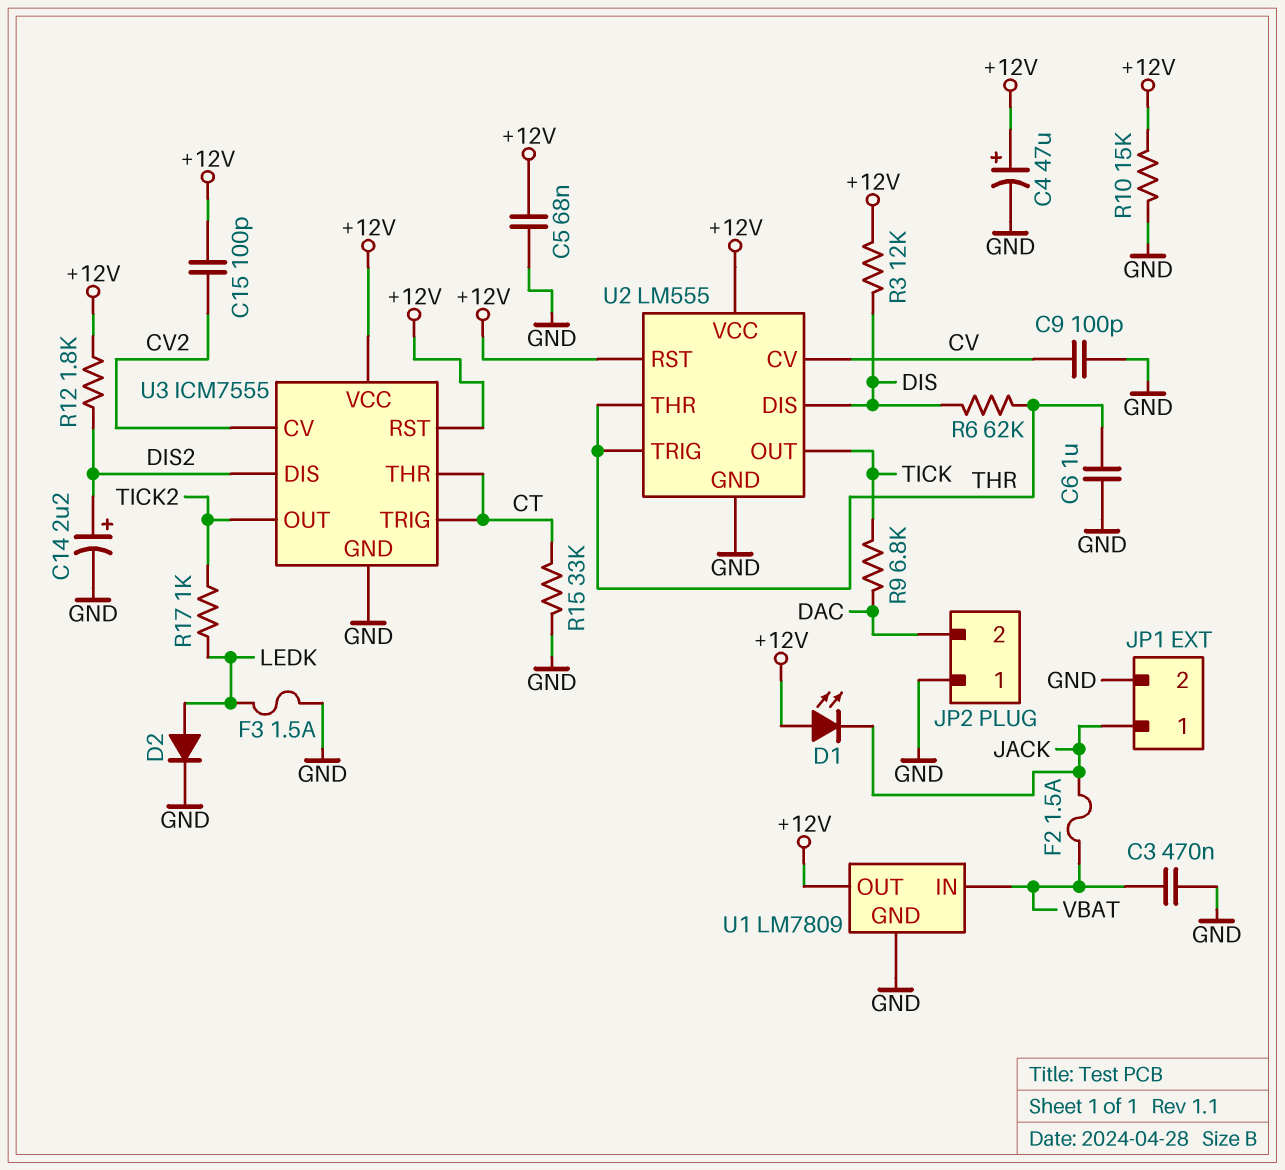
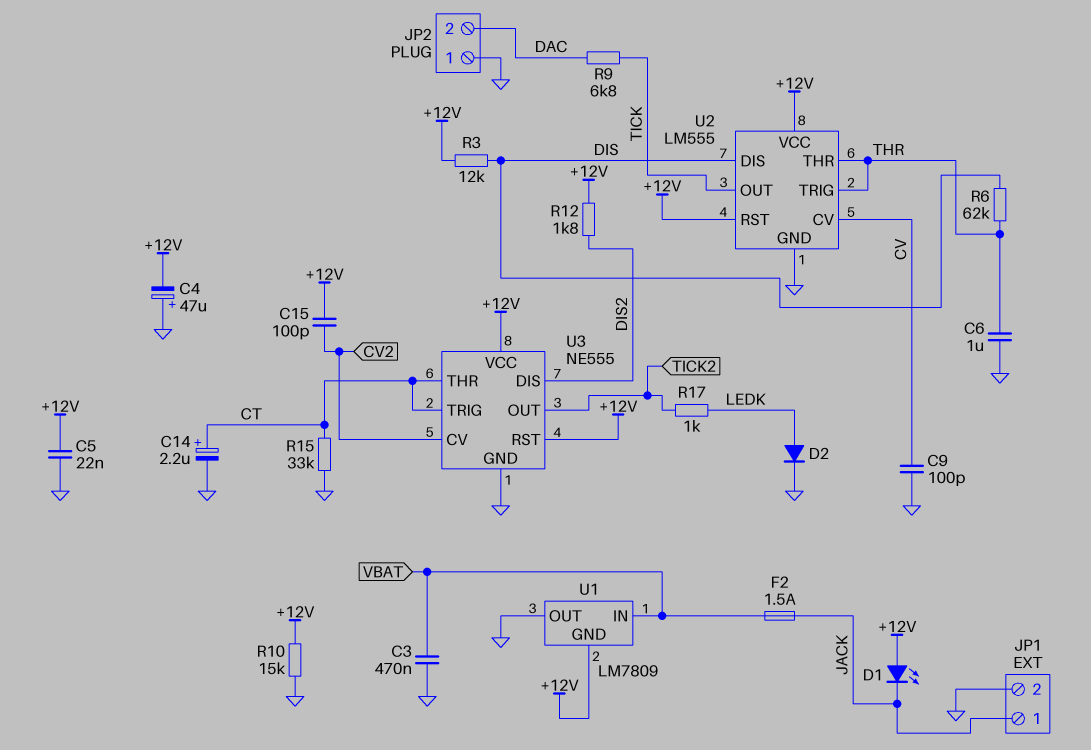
C4: 47uF (plus +12V, minus GND) -> 47uF (plus GND, minus +12V)
C5: 68nF (+12V, GND) -> 22nF (+12V, GND)
C14: 2.2uF (plus DIS2, minus GND) -> 2.2uF (plus CT, minus GND)
F3: 1.5A (GND, LEDK) -> none
U1 pin GND: GND -> +12V
U1 pin OUT: +12V -> GND
U3: ICM7555 -> NE555

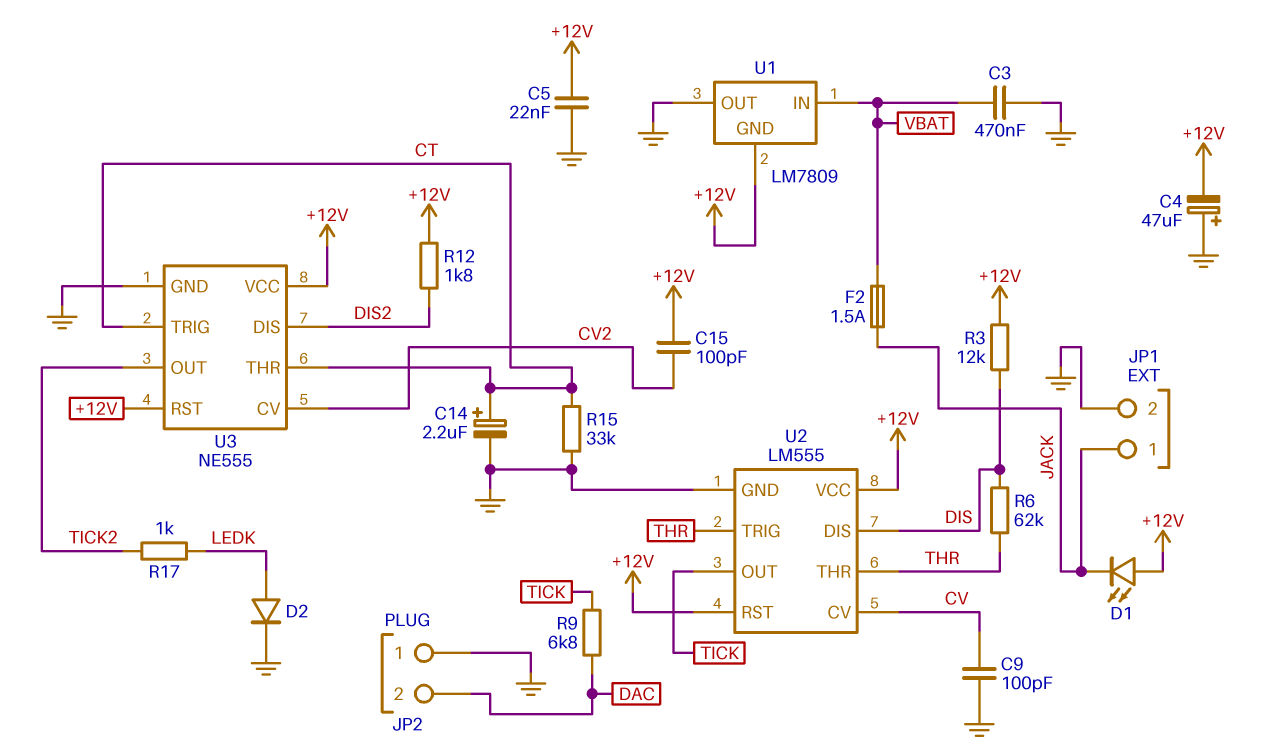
C6: 1uF (GND, THR) -> none
R10: 15k (+12V, GND) -> none

